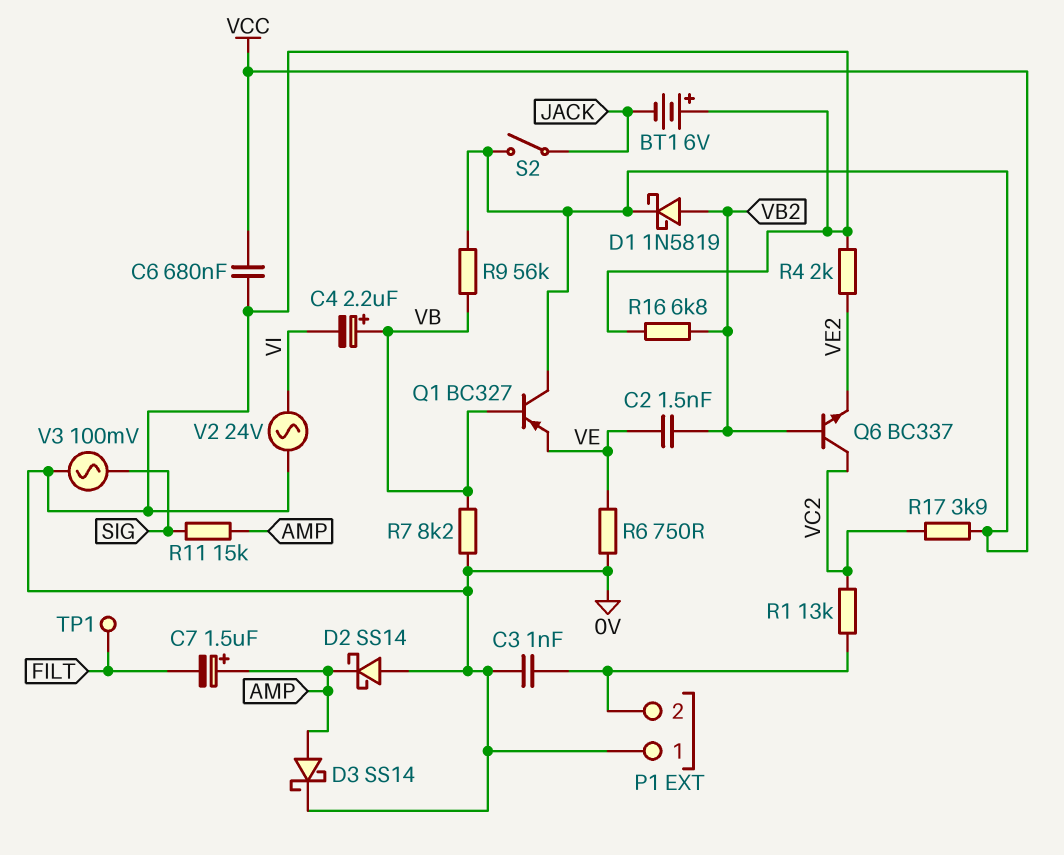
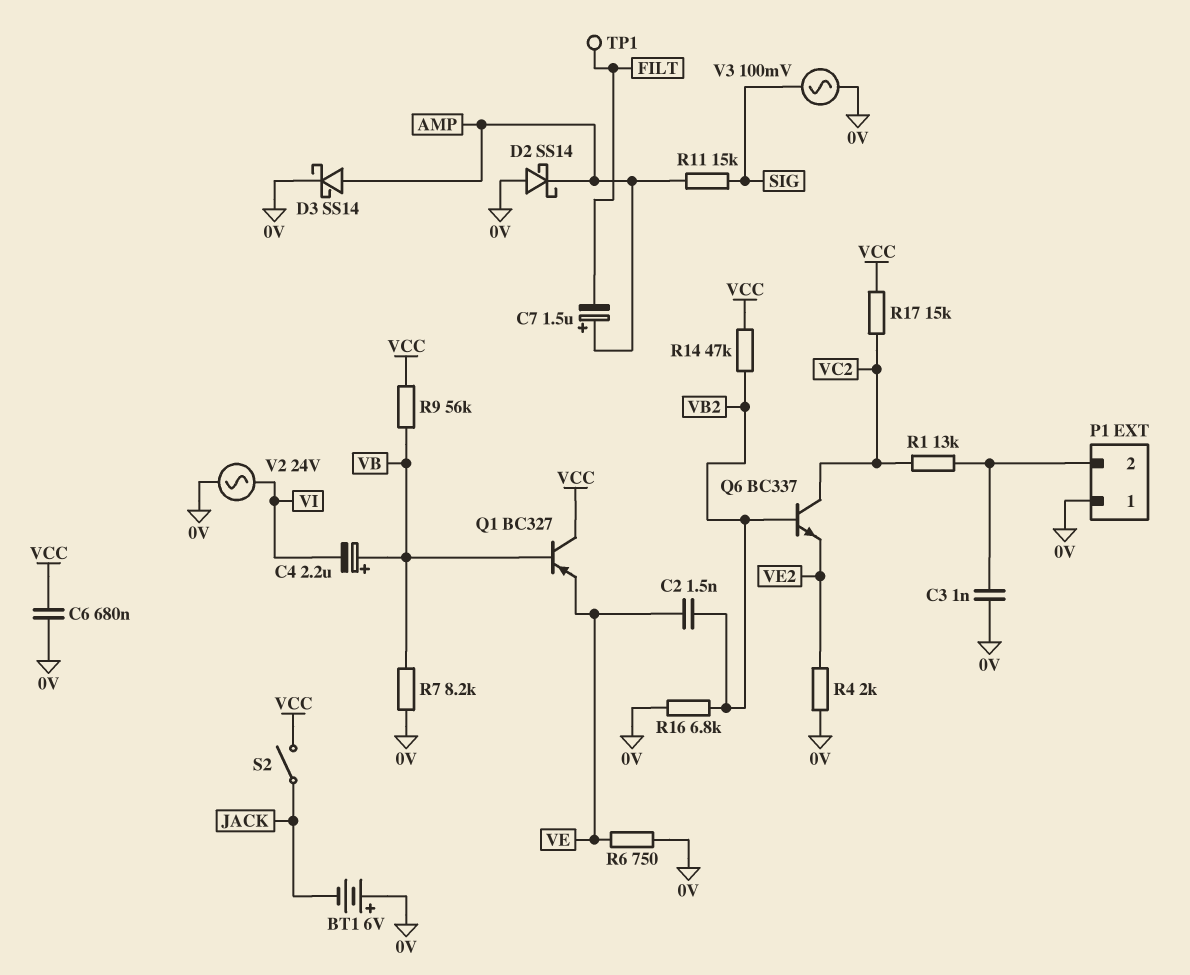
D1: schottky 1N5819 (A VB2, K VCC) -> none
R14: none -> 47k (VB2, VCC)
R17: 3.9k (VC2, VCC) -> 15k (VC2, VCC)

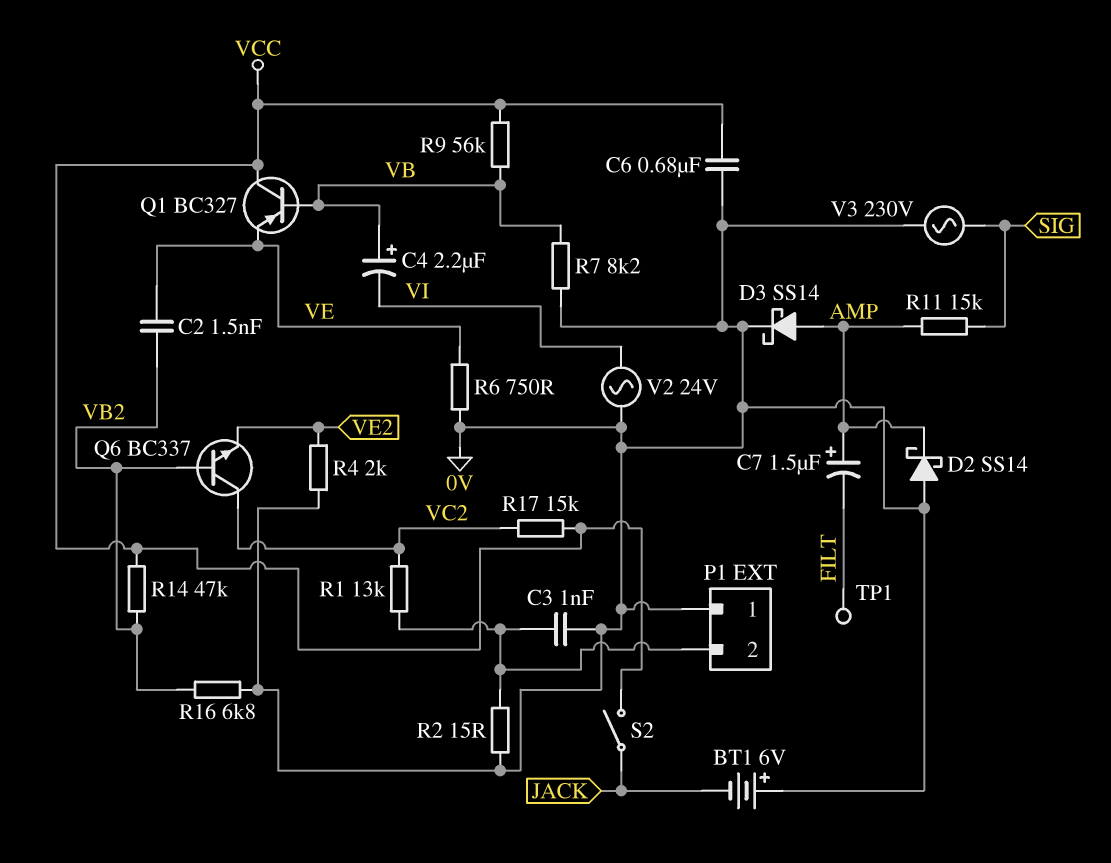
R2: none -> 15 (0V, P1/2)
V3: AC 100mV (0V, SIG) -> AC 230V (0V, SIG)

